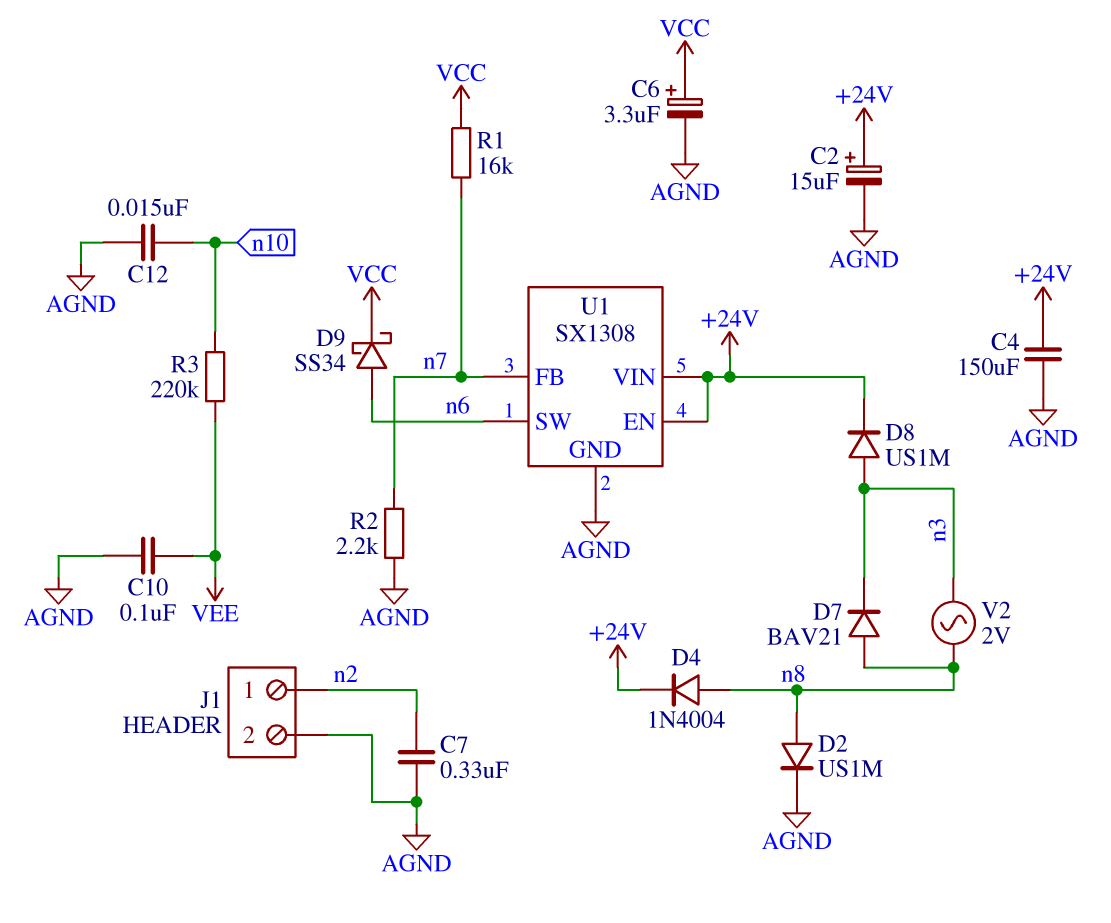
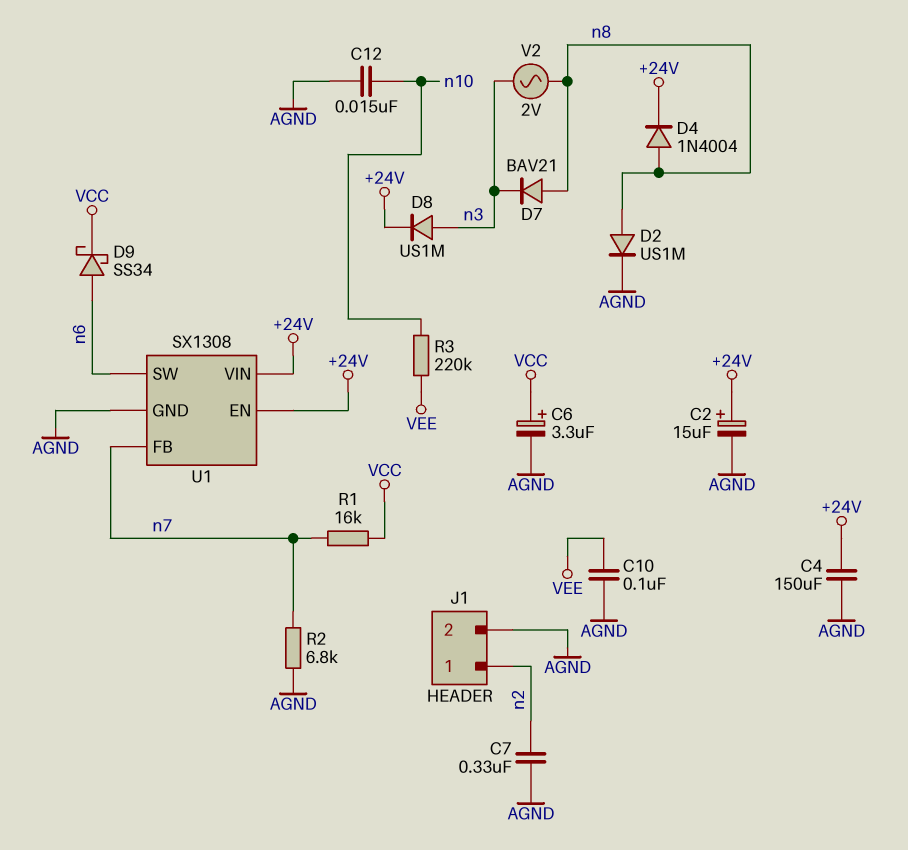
R2: 2.2k (AGND, n7) -> 6.8k (AGND, n7)

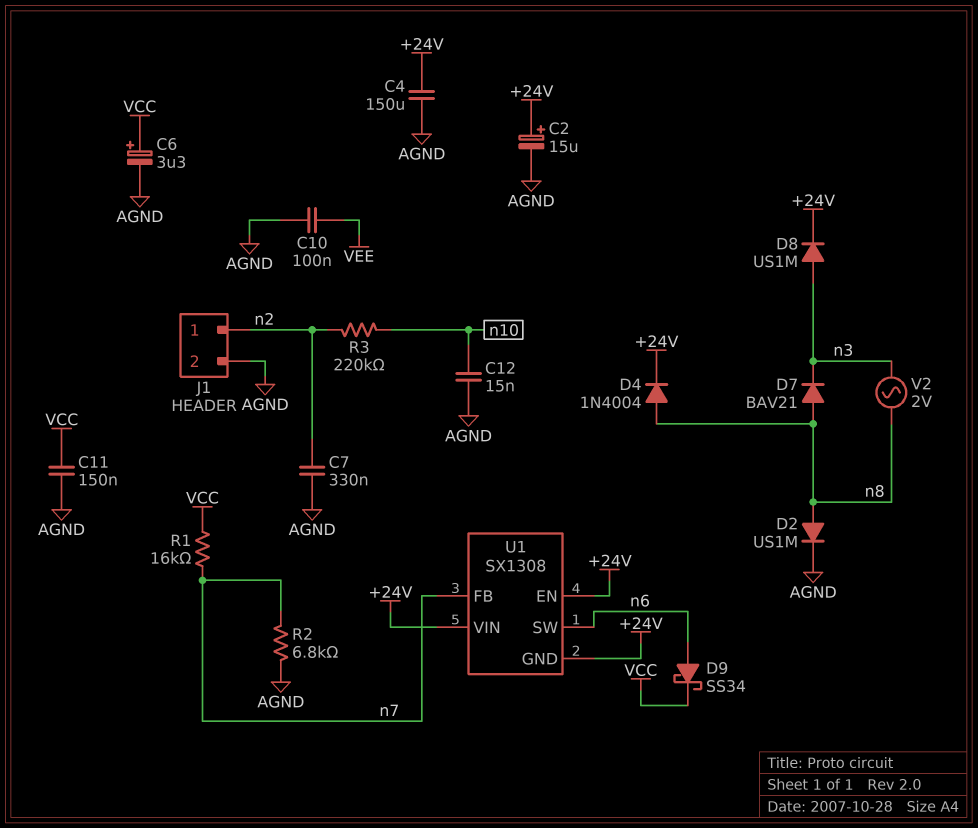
C11: none -> 150nF (AGND, VCC)
R3: 220k (VEE, n10) -> 220k (n2, n10)
U1 pin GND: AGND -> +24V

